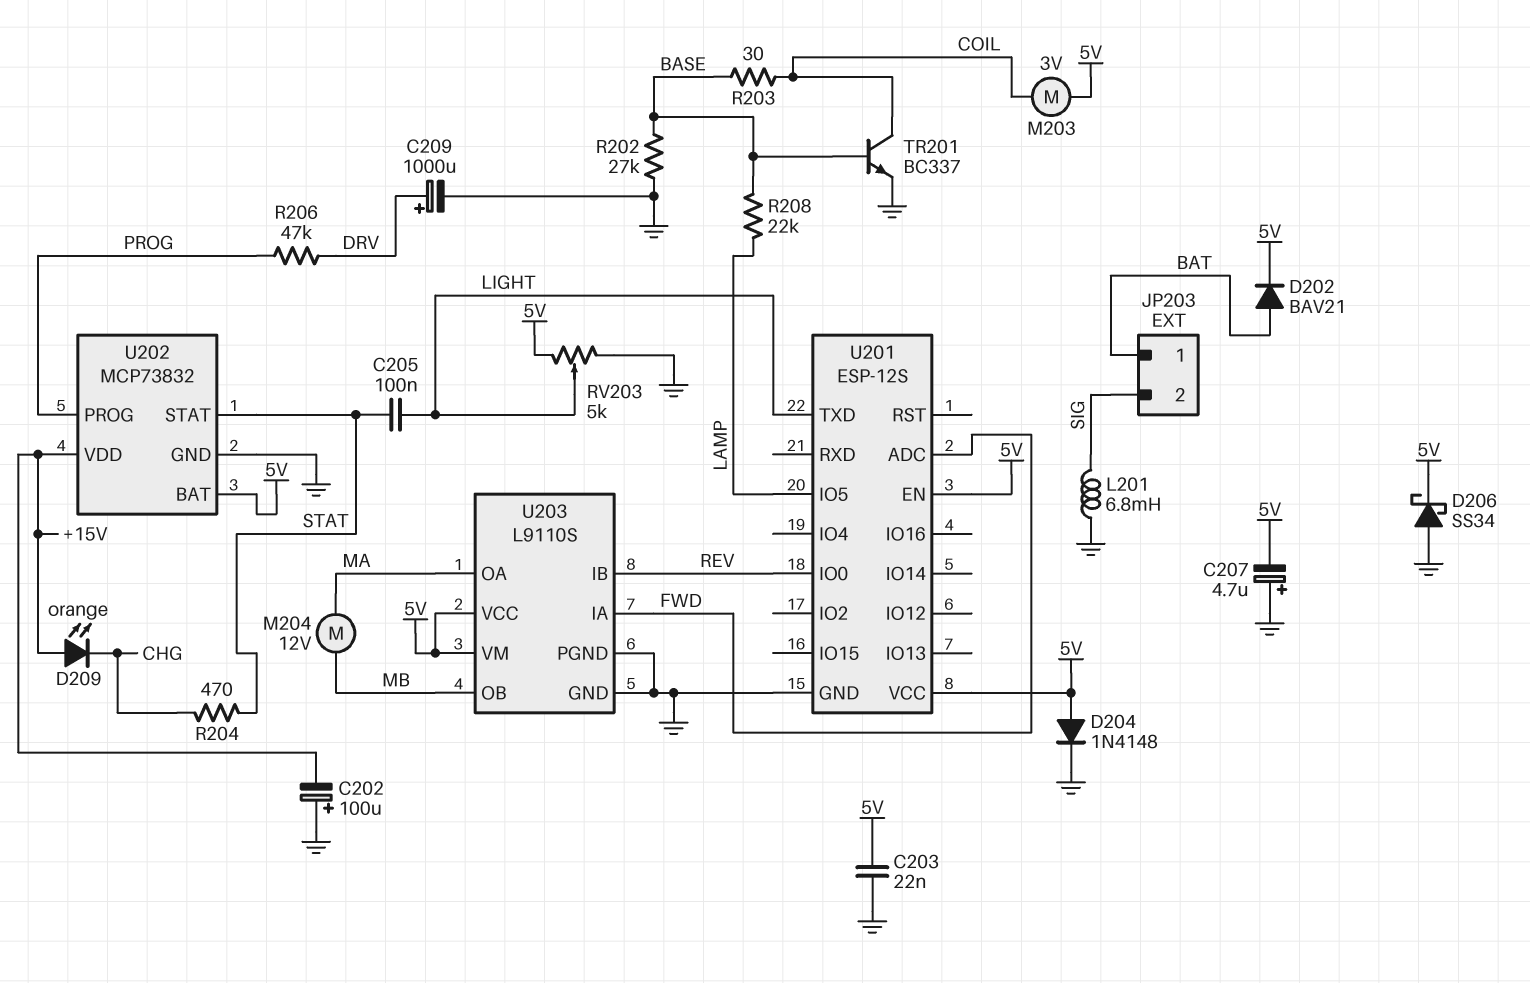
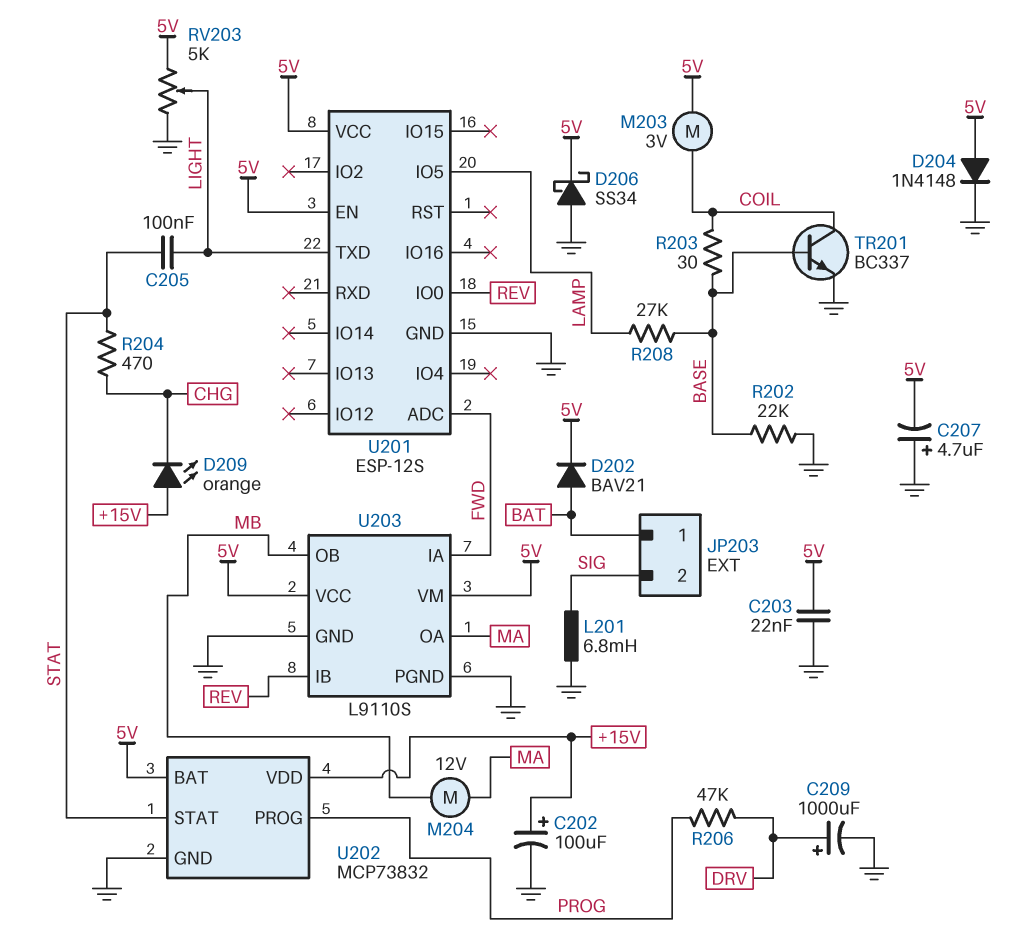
C202: 100uF (plus GND, minus +15V) -> 100uF (plus +15V, minus GND)
R202: 27k (BASE, GND) -> 22k (BASE, GND)
R208: 22k (BASE, LAMP) -> 27k (BASE, LAMP)

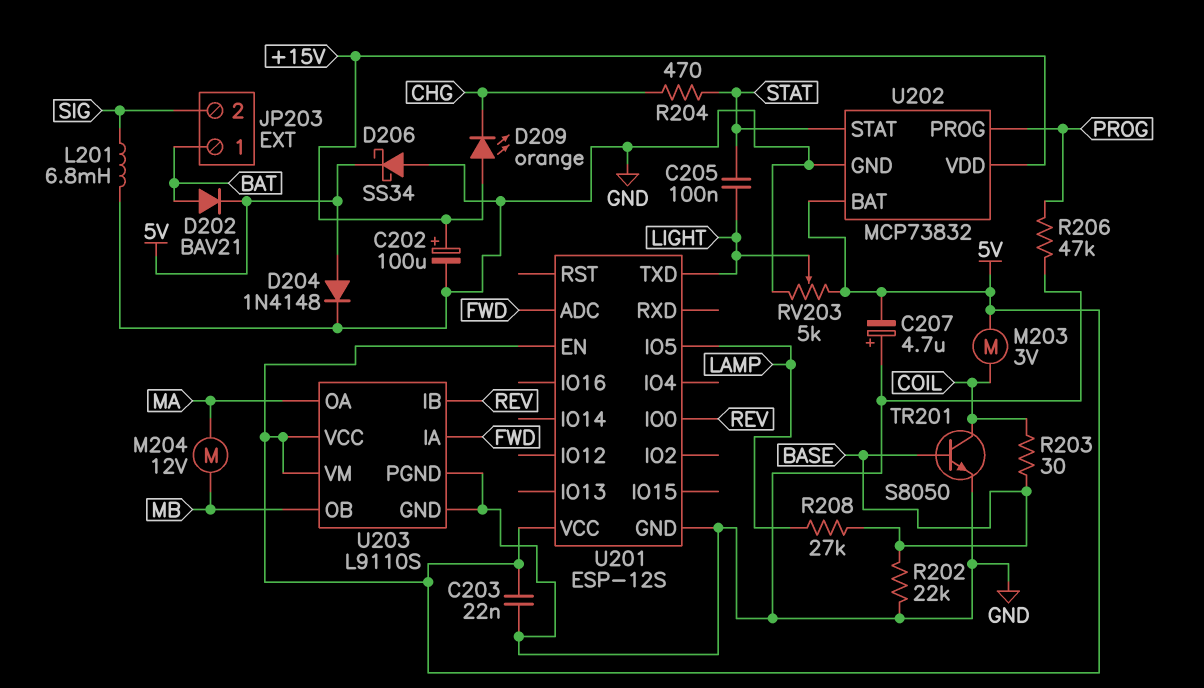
C209: 1000uF (plus DRV, minus GND) -> none
R206: 47k (DRV, PROG) -> 47k (GND, PROG)
TR201: NPN BC337 (B BASE, C COIL, E GND) -> NPN S8050 (B BASE, C COIL, E GND)

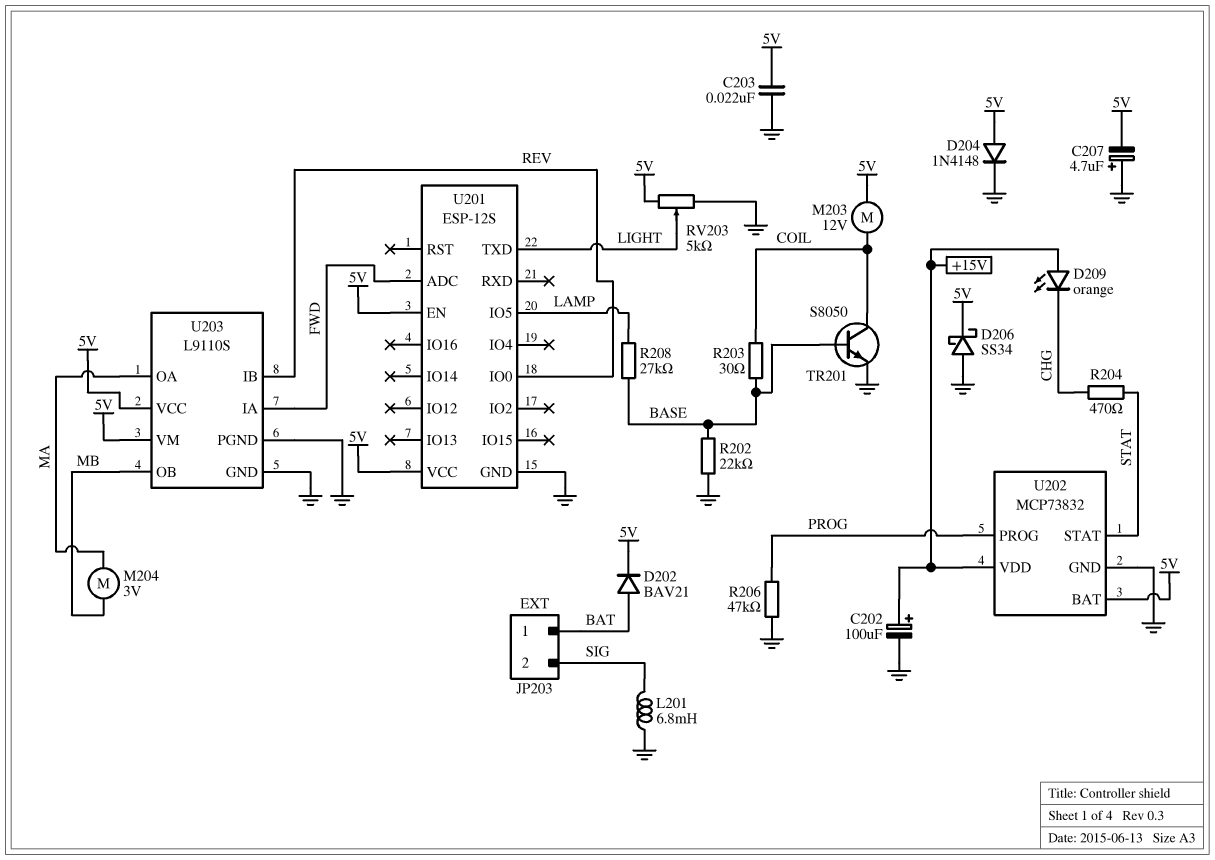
C205: 100nF (LIGHT, STAT) -> none
M203: motor 3V (5V, COIL) -> motor 12V (5V, COIL)
M204: motor 12V (MA, MB) -> motor 3V (MA, MB)

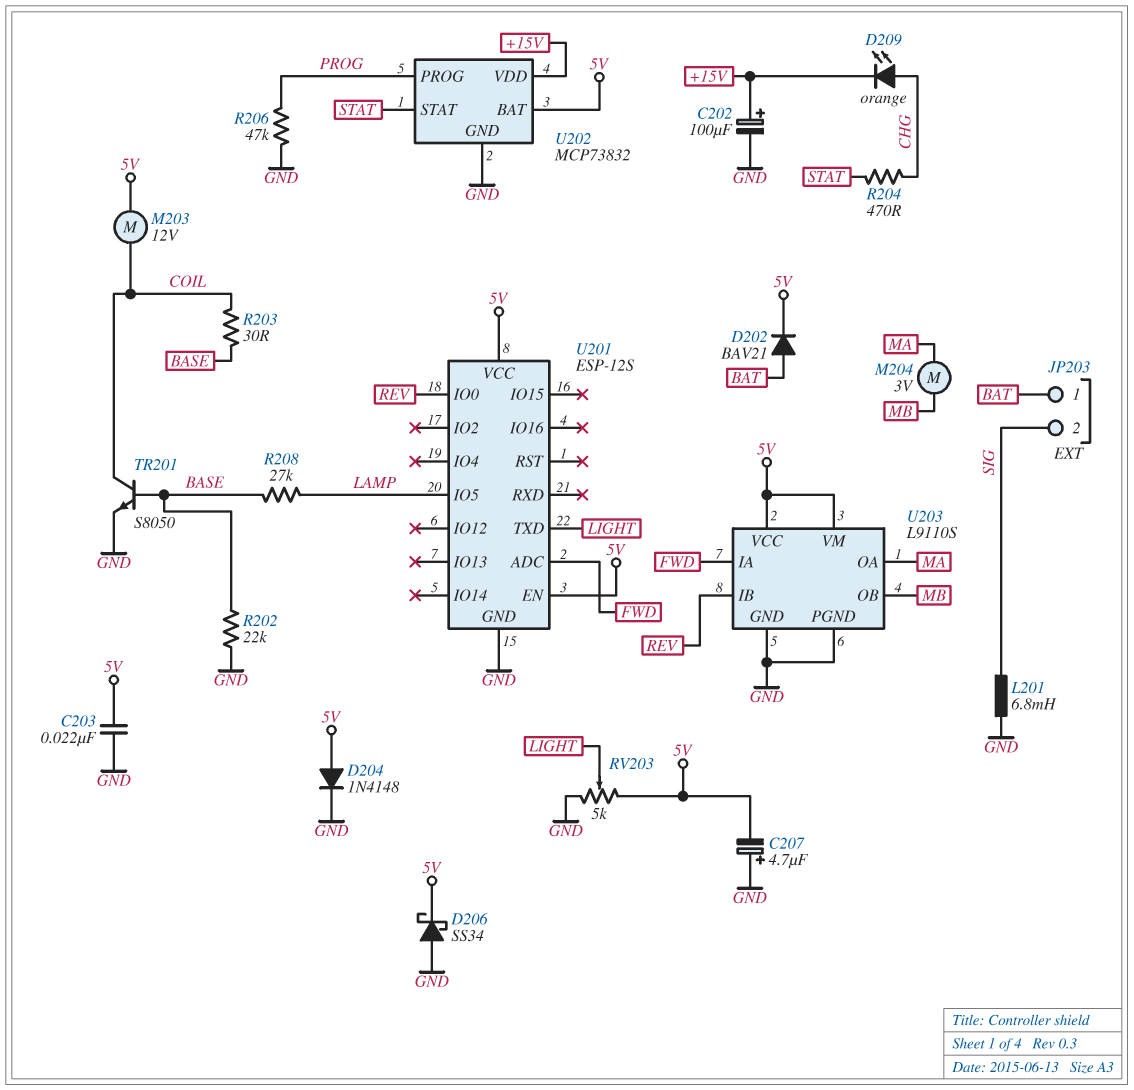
D209: LED orange (A +15V, K CHG) -> LED orange (A CHG, K +15V)

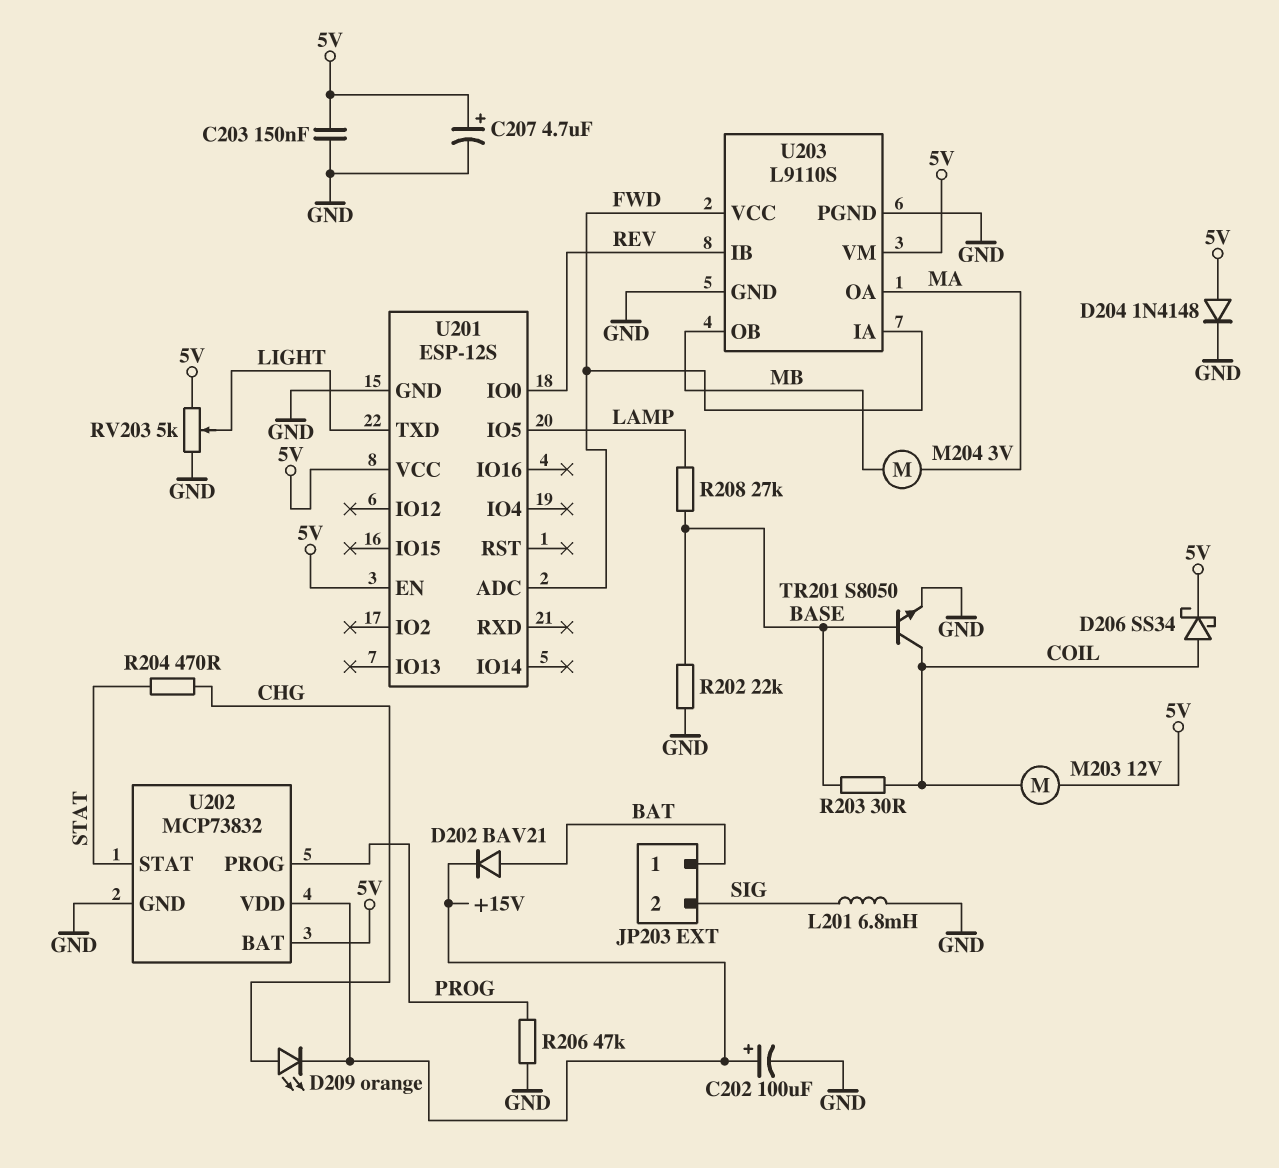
C203: 22nF (5V, GND) -> 150nF (5V, GND)
C207: 4.7uF (plus GND, minus 5V) -> 4.7uF (plus 5V, minus GND)
D202: diode BAV21 (A BAT, K 5V) -> diode BAV21 (A BAT, K +15V)
D206: schottky SS34 (A GND, K 5V) -> schottky SS34 (A COIL, K 5V)
U203 pin VCC: 5V -> FWD

